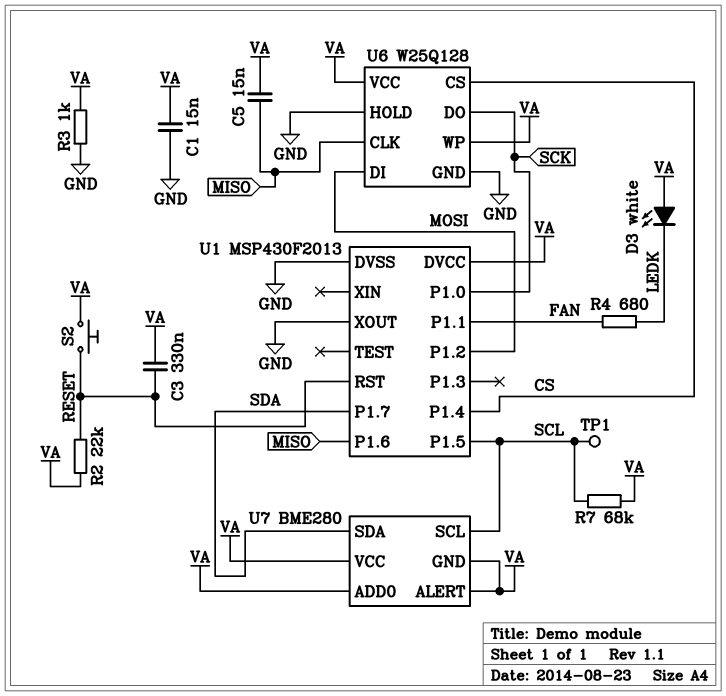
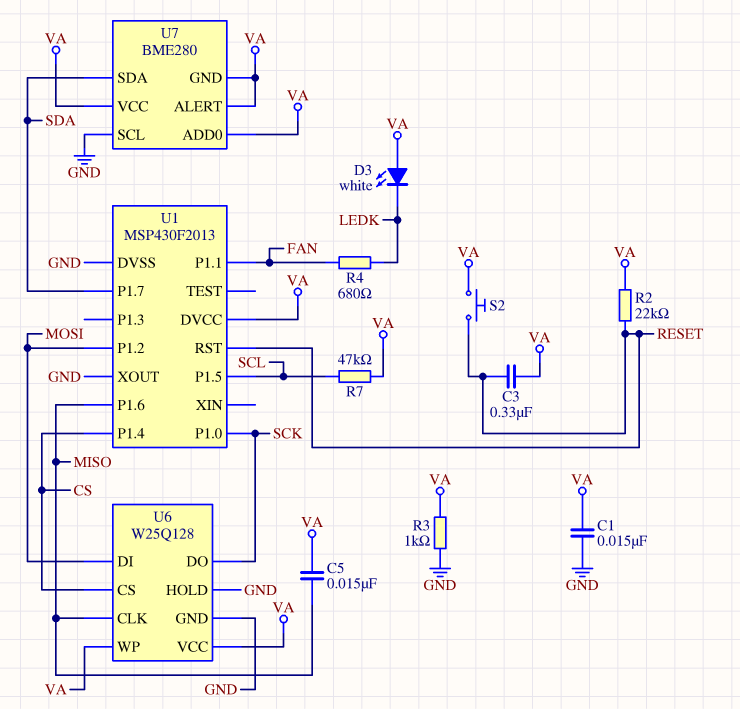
R7: 68k (SCL, VA) -> 47k (SCL, VA)
TP1: test point (SCL) -> none
U7 pin SCL: SCL -> GND

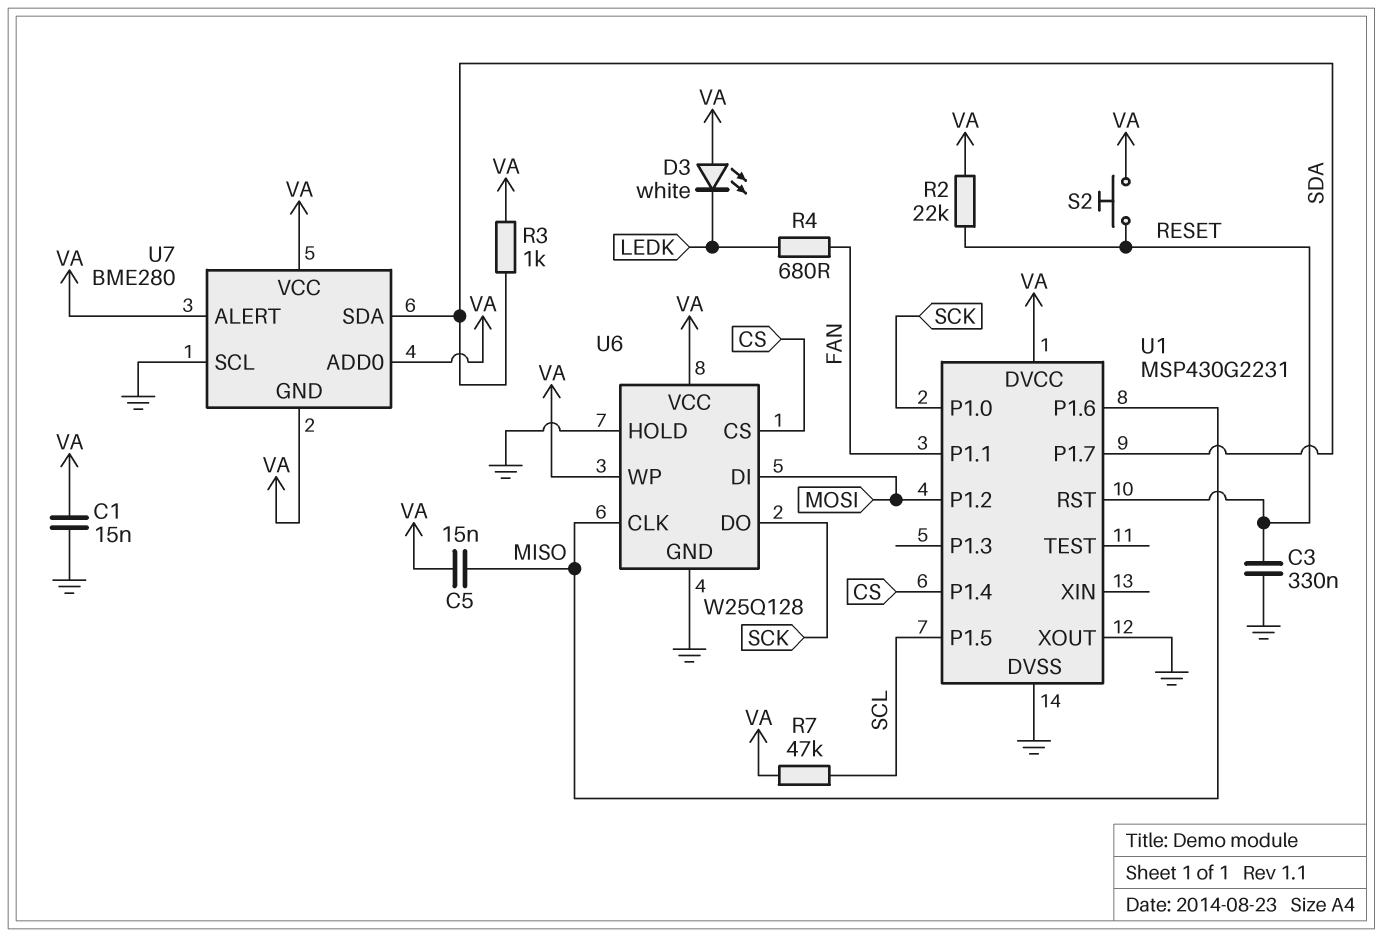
C3: 330nF (RESET, VA) -> 330nF (GND, RESET)
R3: 1k (GND, VA) -> 1k (SDA, VA)
U1: MSP430F2013 -> MSP430G2231

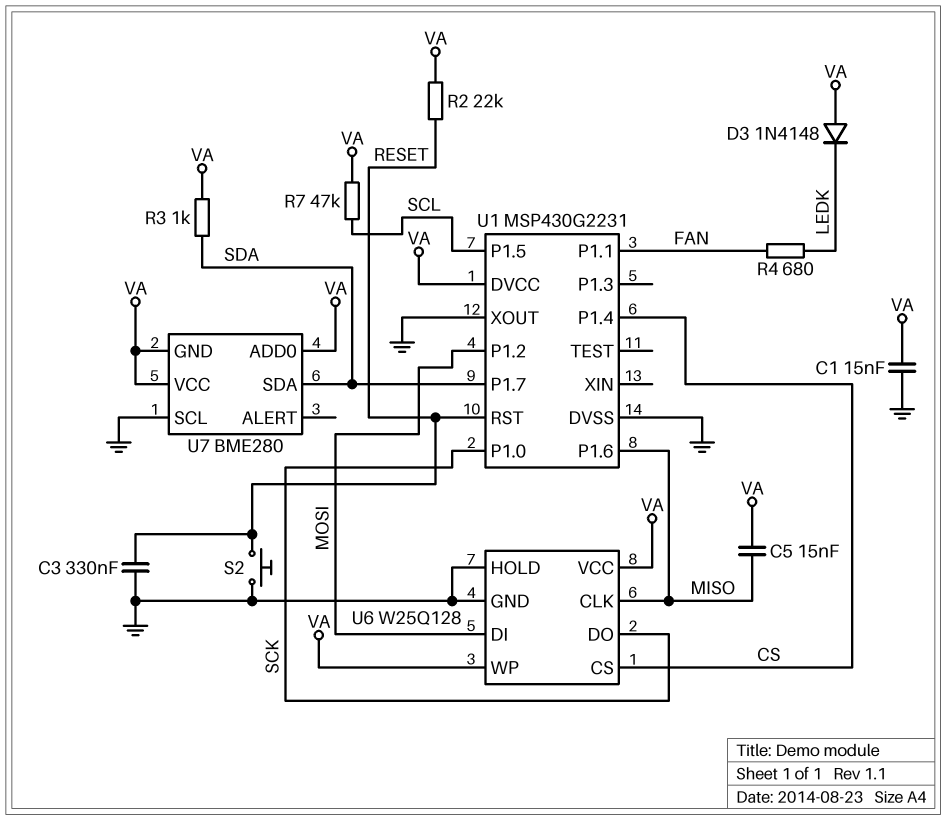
D3: LED white (A VA, K LEDK) -> diode 1N4148 (A VA, K LEDK)
S2: button (RESET, VA) -> button (GND, RESET)
U7 pin ALERT: VA -> none

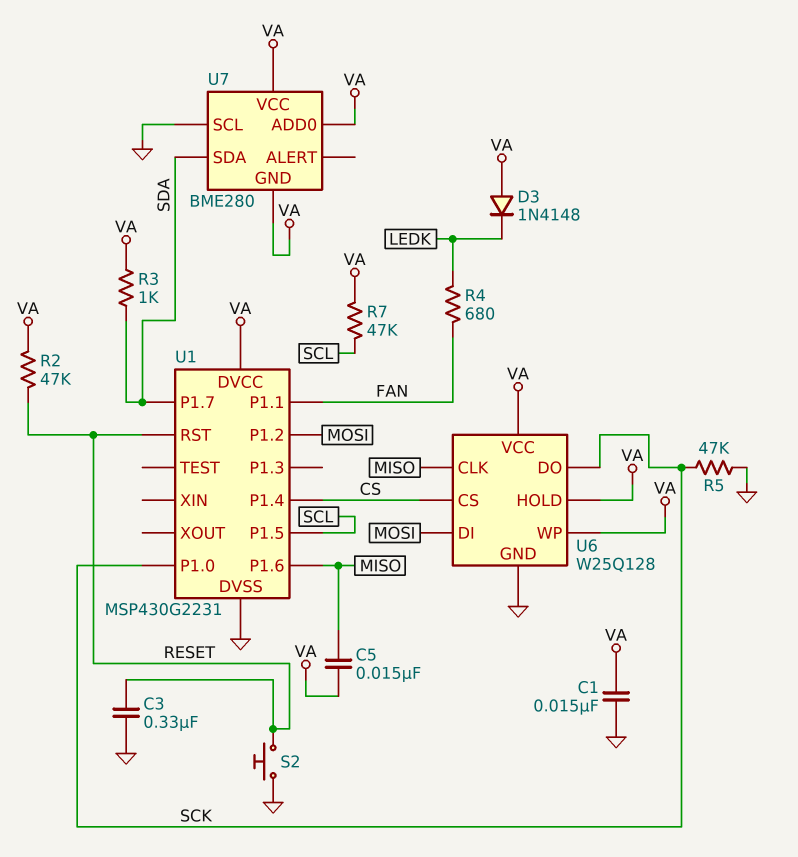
R2: 22k (RESET, VA) -> 47k (RESET, VA)
R5: none -> 47k (GND, SCK)
U1 pin XOUT: GND -> none
U6 pin HOLD: GND -> VA

